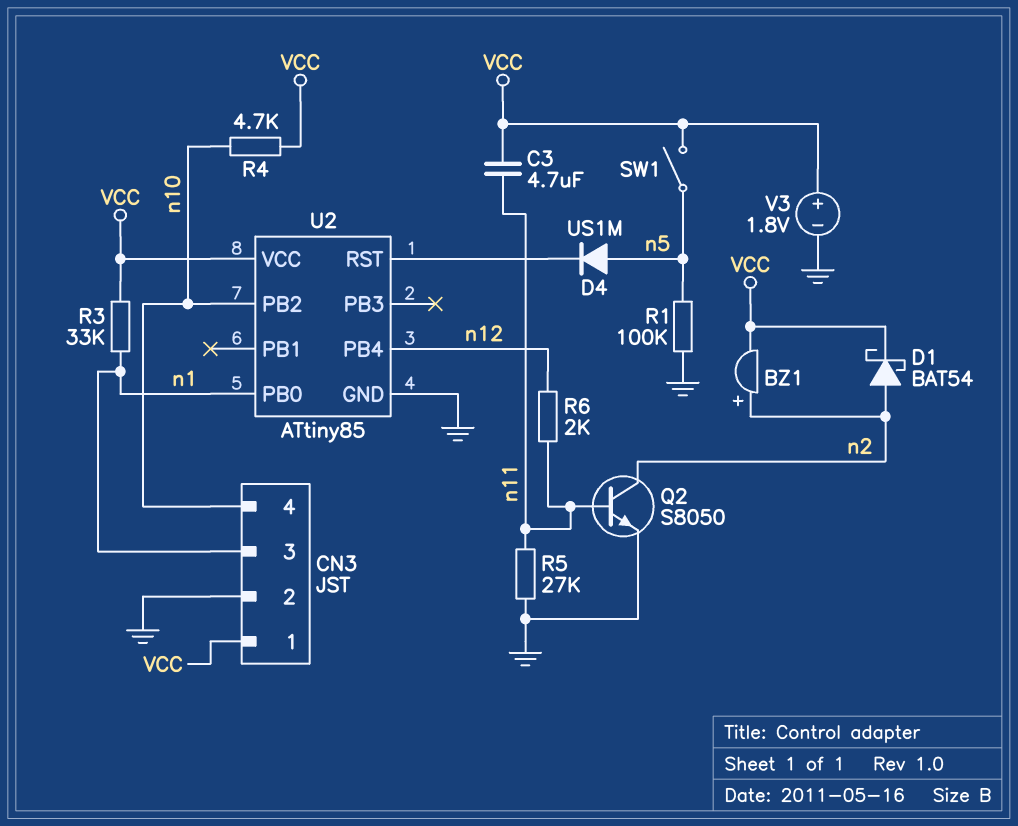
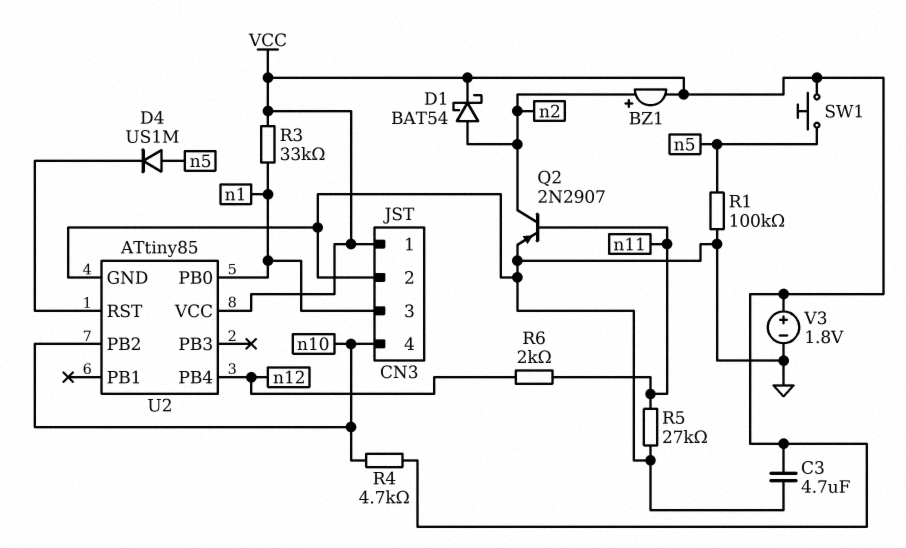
C3: 4.7uF (VCC, n11) -> 4.7uF (GND, VCC)
Q2: NPN S8050 (B n11, C n2, E GND) -> PNP 2N2907 (B n11, C n2, E GND)
SW1: switch (VCC, n5) -> button (VCC, n5)

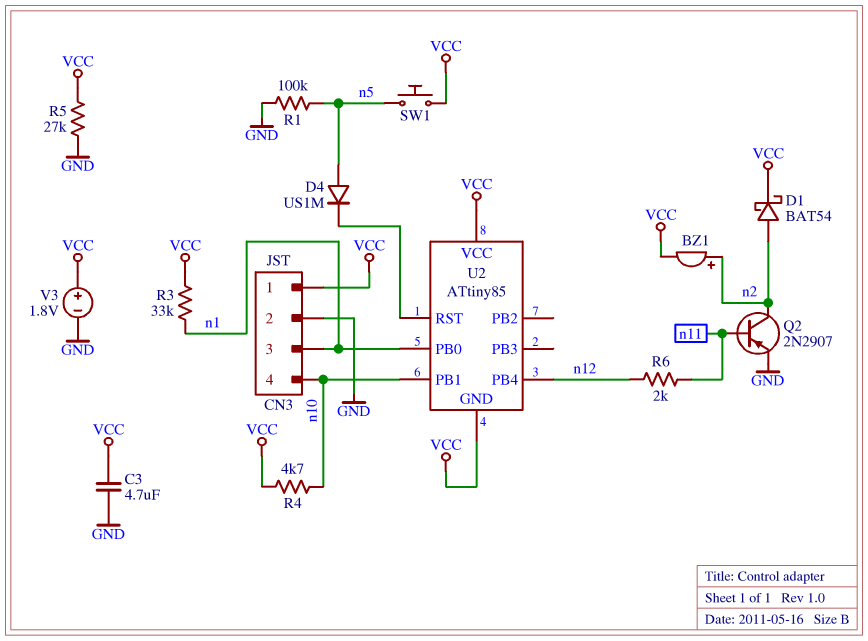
R5: 27k (GND, n11) -> 27k (GND, VCC)
U2 pin GND: GND -> VCC
U2 pin PB1: none -> n10
U2 pin PB2: n10 -> none

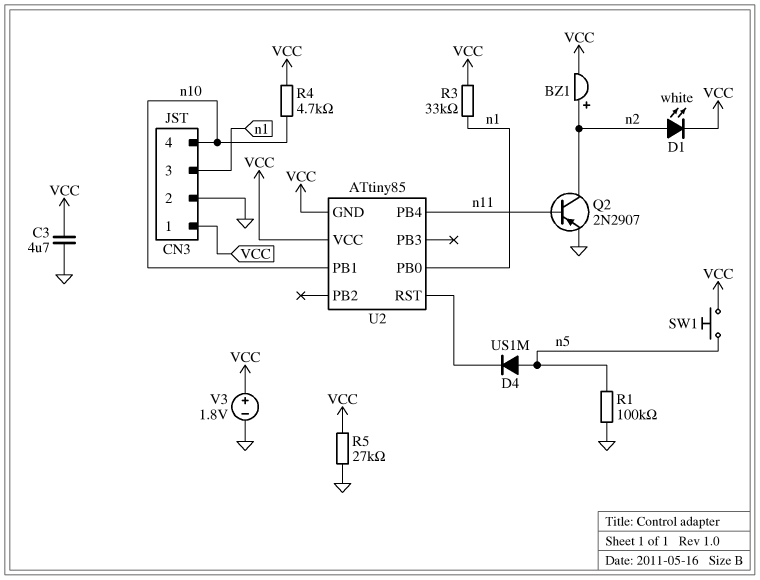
D1: schottky BAT54 (A n2, K VCC) -> LED white (A n2, K VCC)
R6: 2k (n11, n12) -> none
U2 pin PB4: n12 -> n11

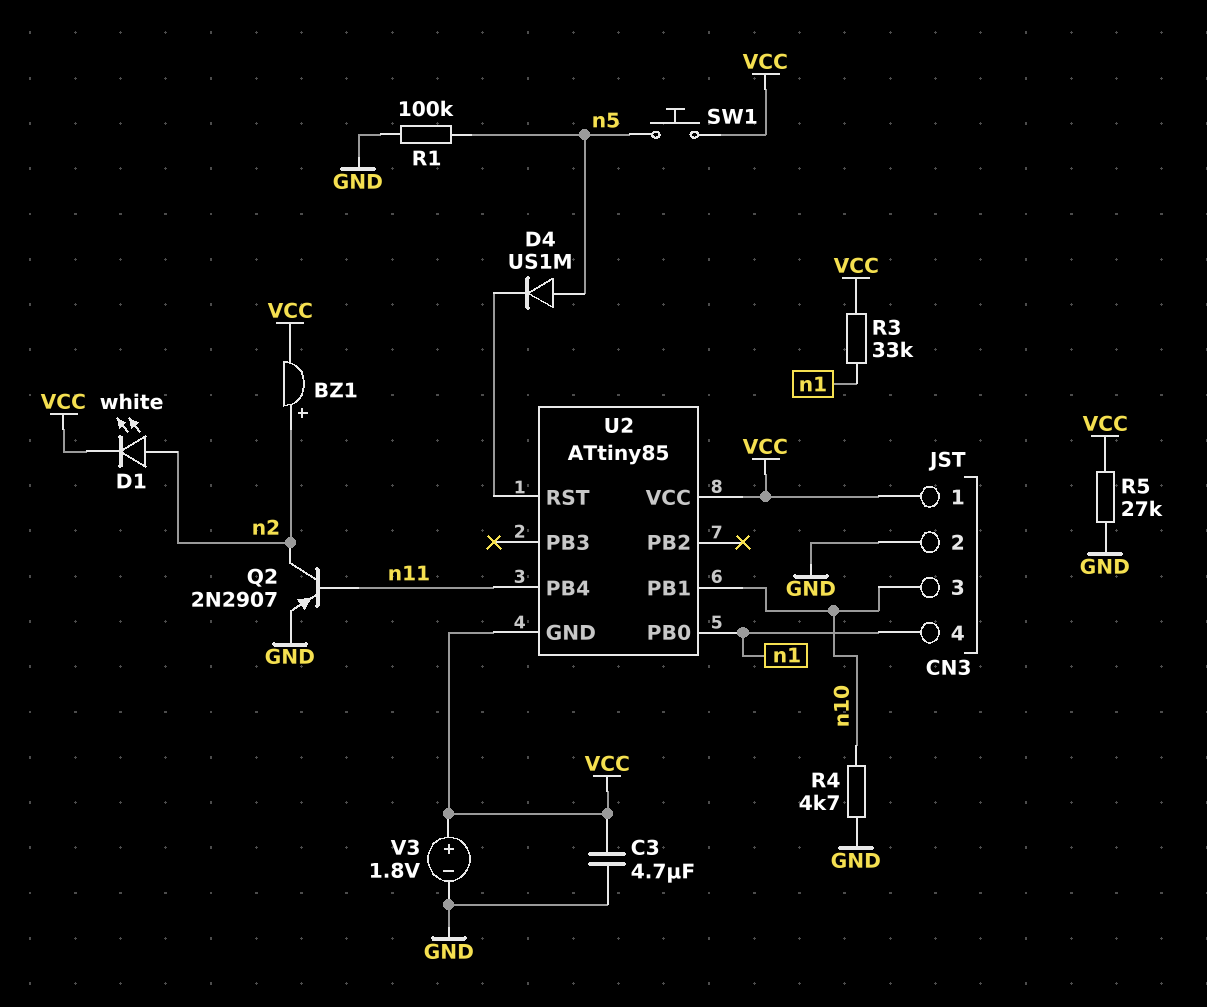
CN3 pin 3: n1 -> n10
CN3 pin 4: n10 -> n1
R4: 4.7k (VCC, n10) -> 4.7k (GND, n10)

